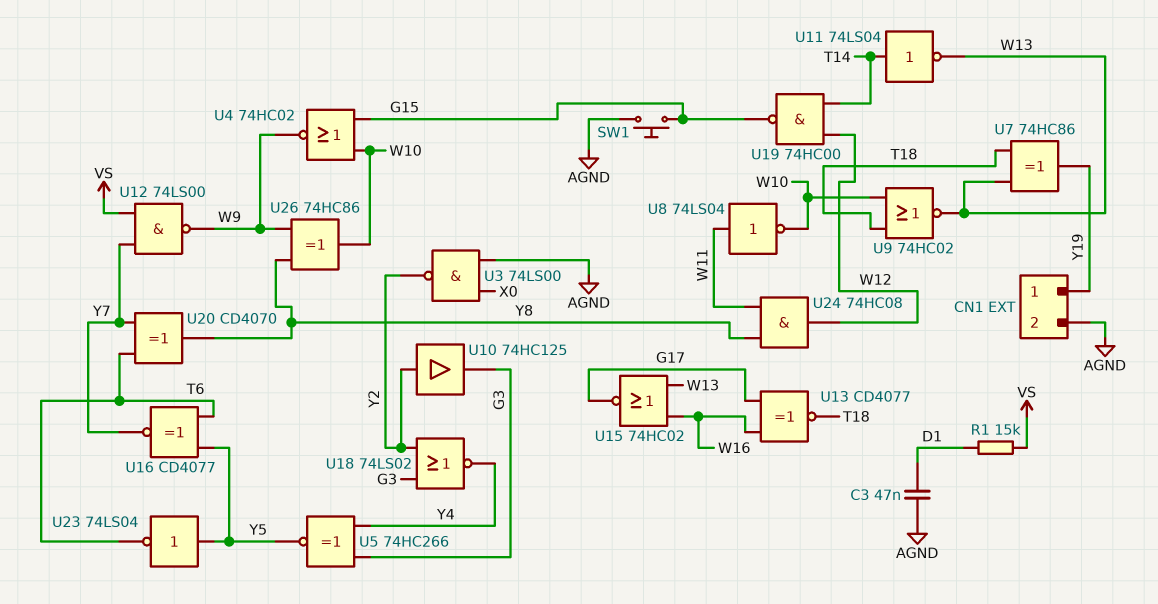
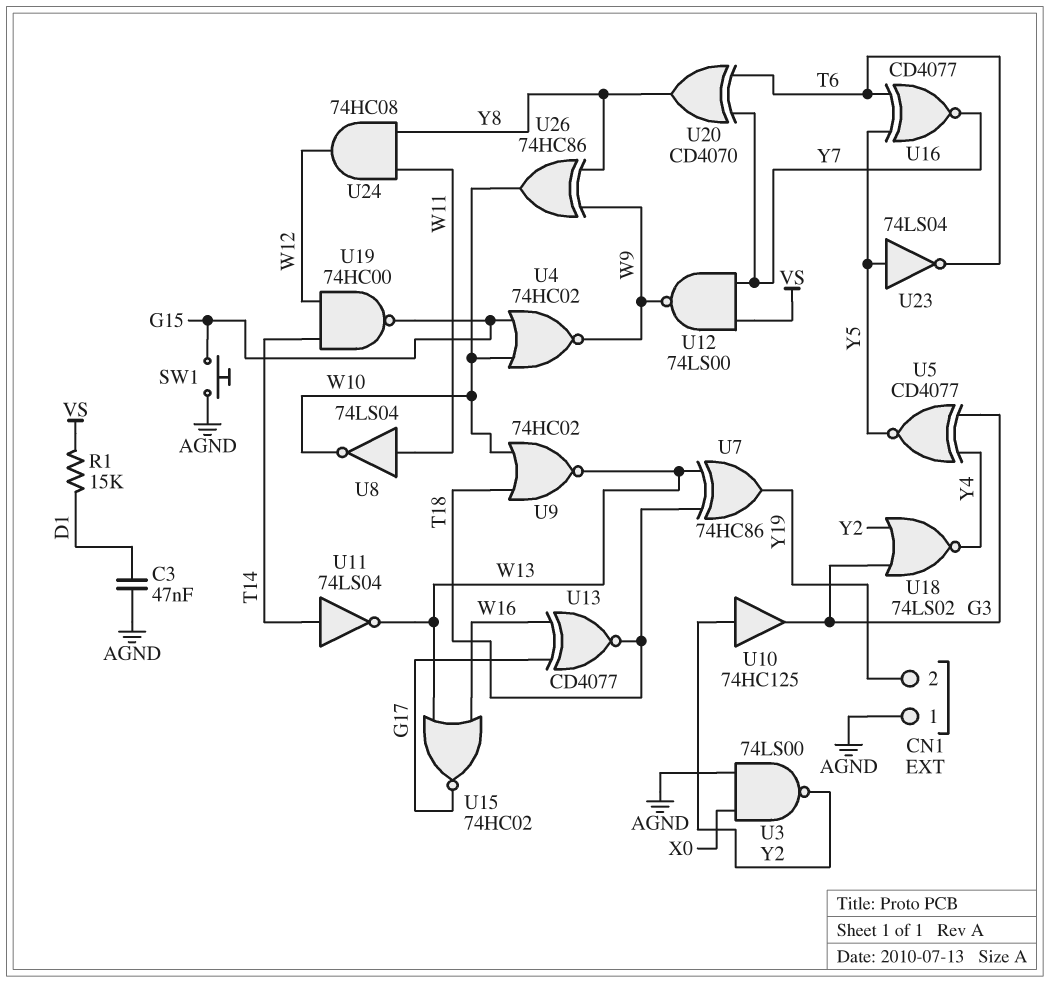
CN1 pin 1: Y19 -> AGND
CN1 pin 2: AGND -> Y19
U5: XNOR 74HC266 (in G3, in Y4, out Y5) -> XNOR CD4077 (in G3, in Y4, out Y5)

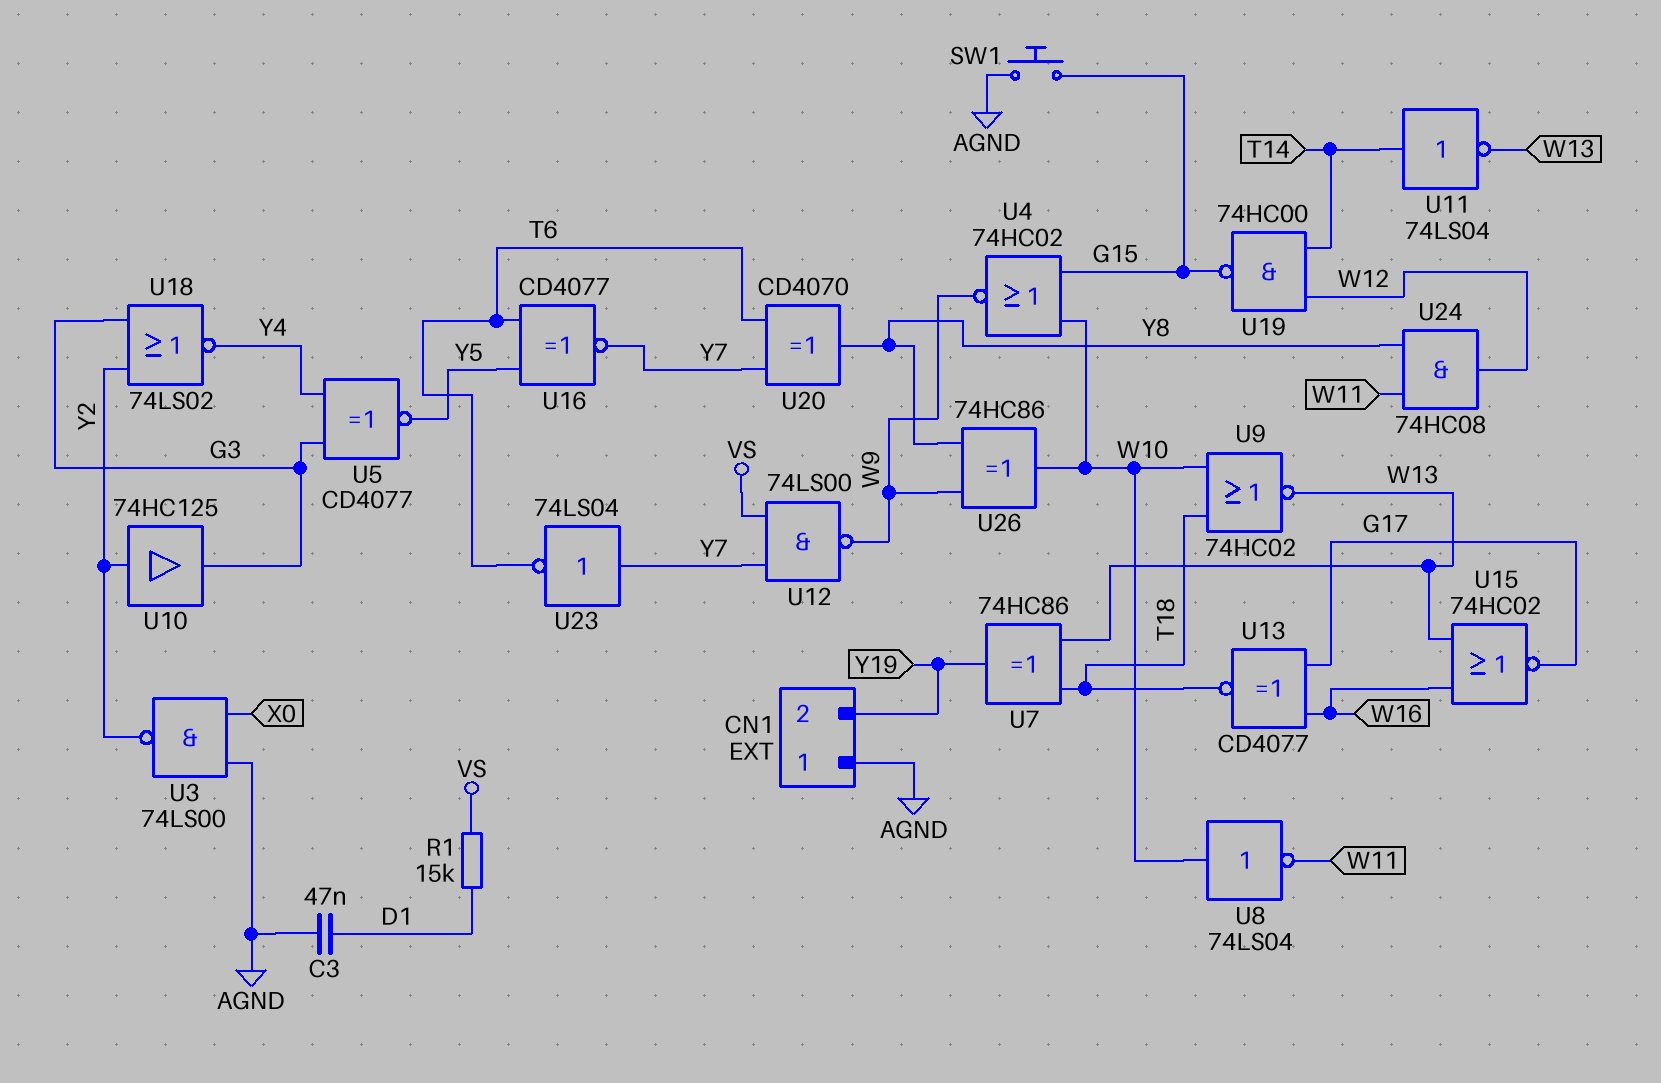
U8: NOT 74LS04 (in W11, out W10) -> NOT 74LS04 (in W10, out W11)
U23: NOT 74LS04 (in Y5, out T6) -> NOT 74LS04 (in Y7, out T6)

